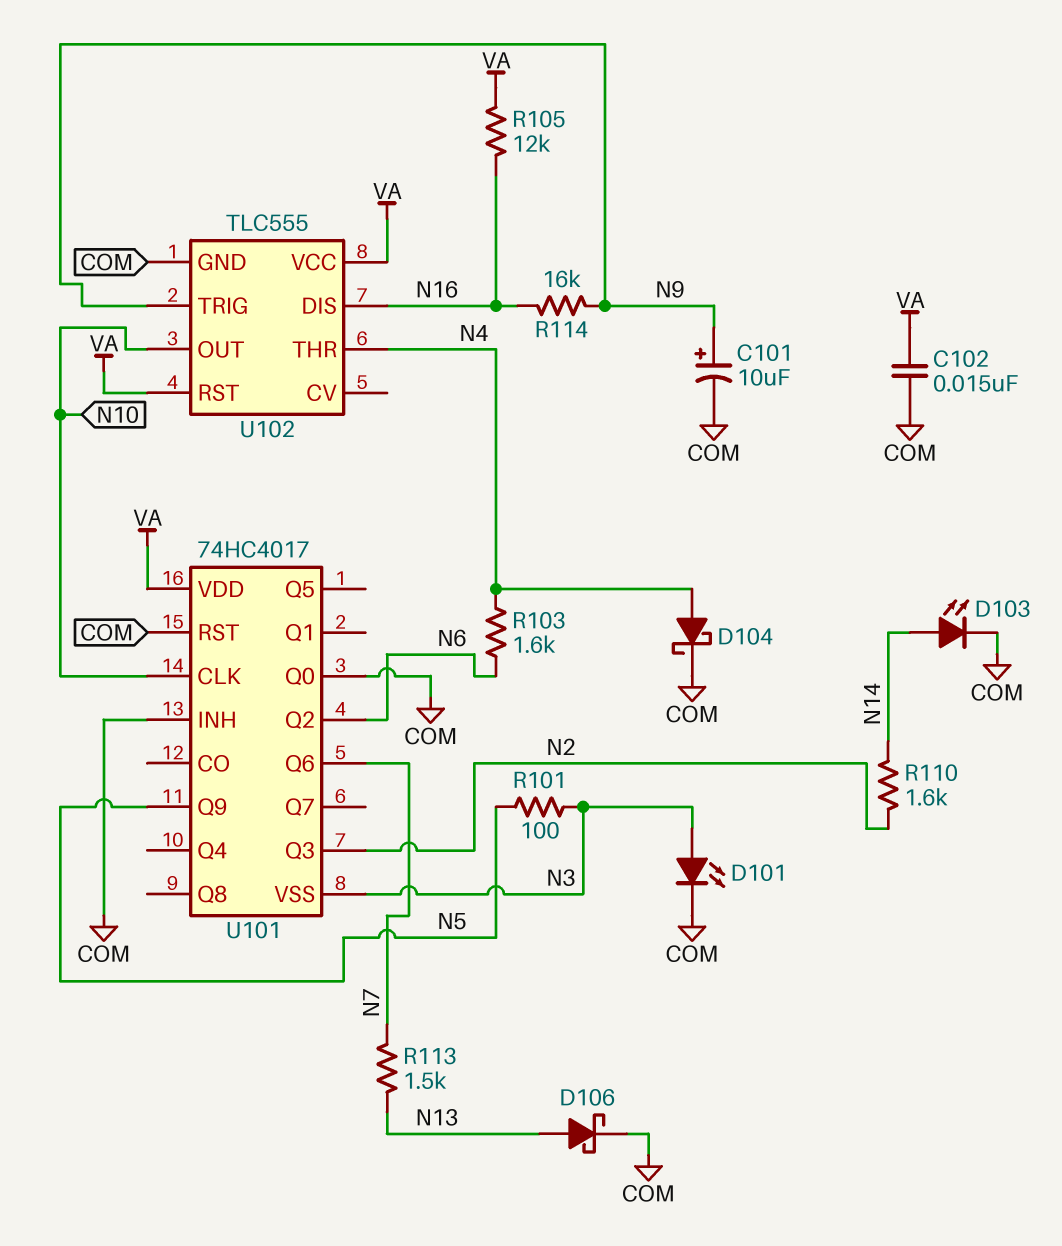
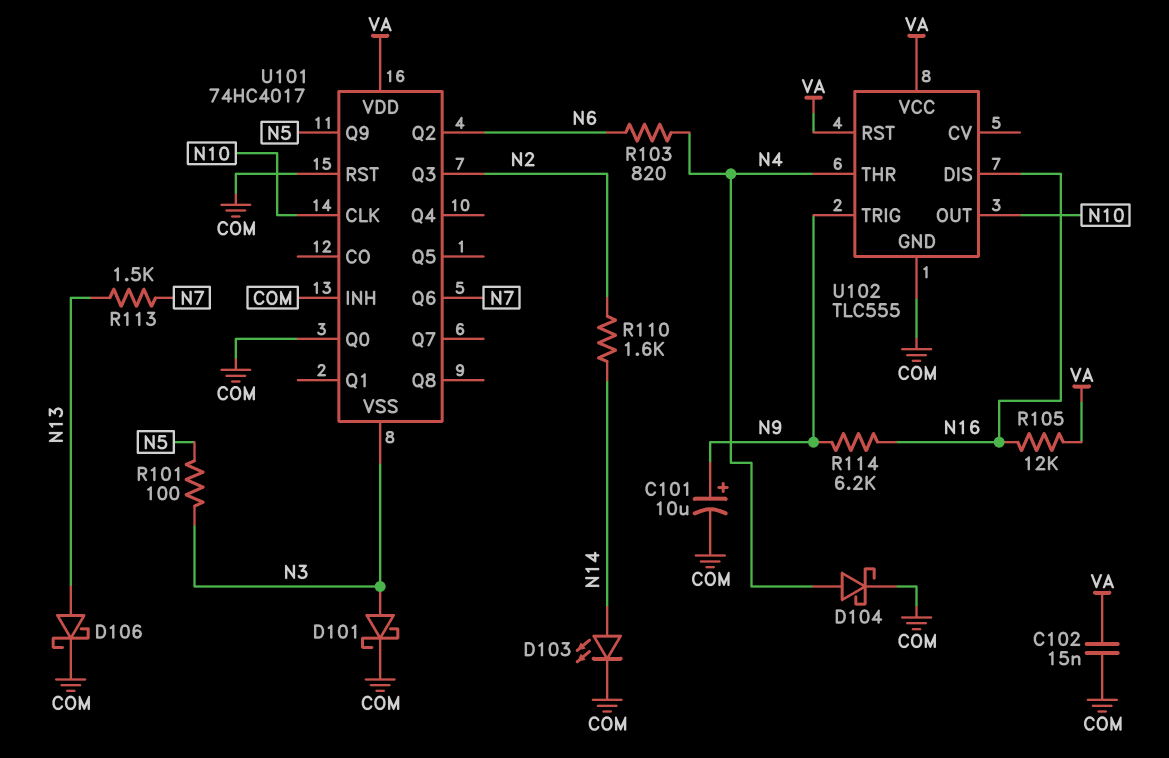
D101: LED (A N3, K COM) -> schottky (A N3, K COM)
R103: 1.6k (N4, N6) -> 820 (N4, N6)
R114: 16k (N9, N16) -> 6.2k (N9, N16)

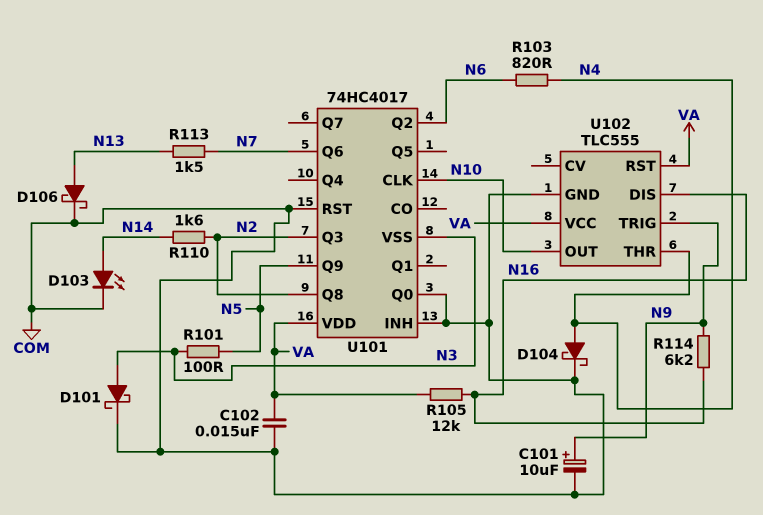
U101 pin Q8: none -> N2

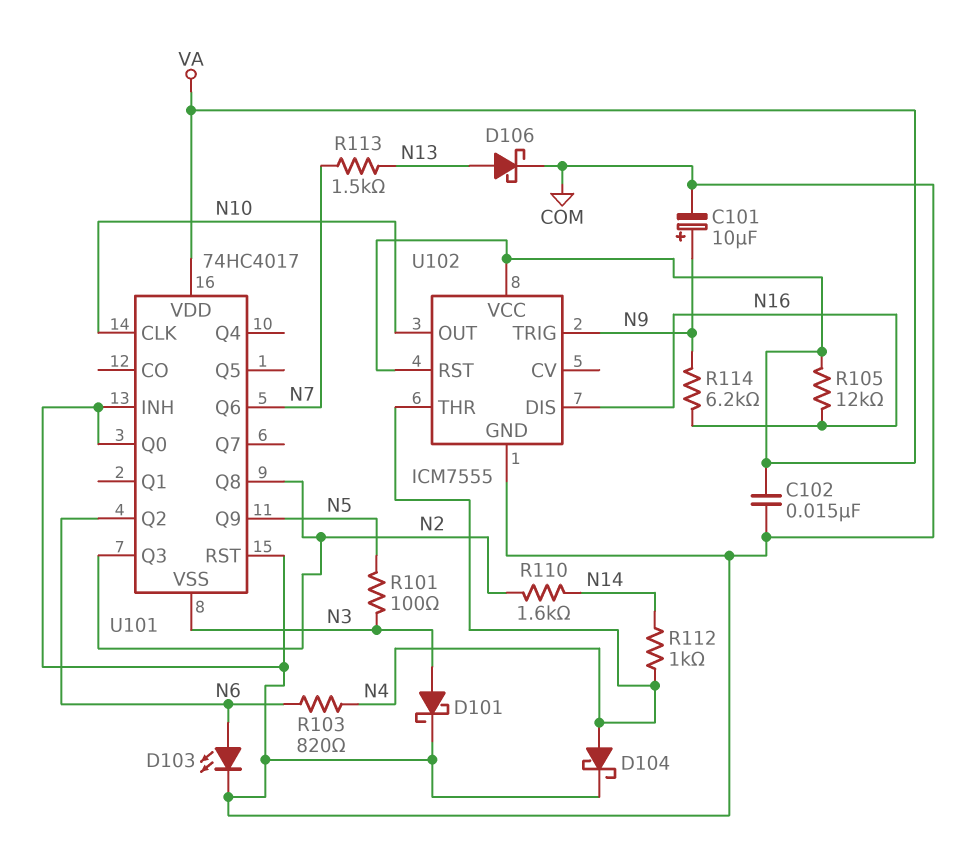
D103: LED (A N14, K COM) -> LED (A N6, K COM)
R112: none -> 1k (N4, N14)
U102: TLC555 -> ICM7555

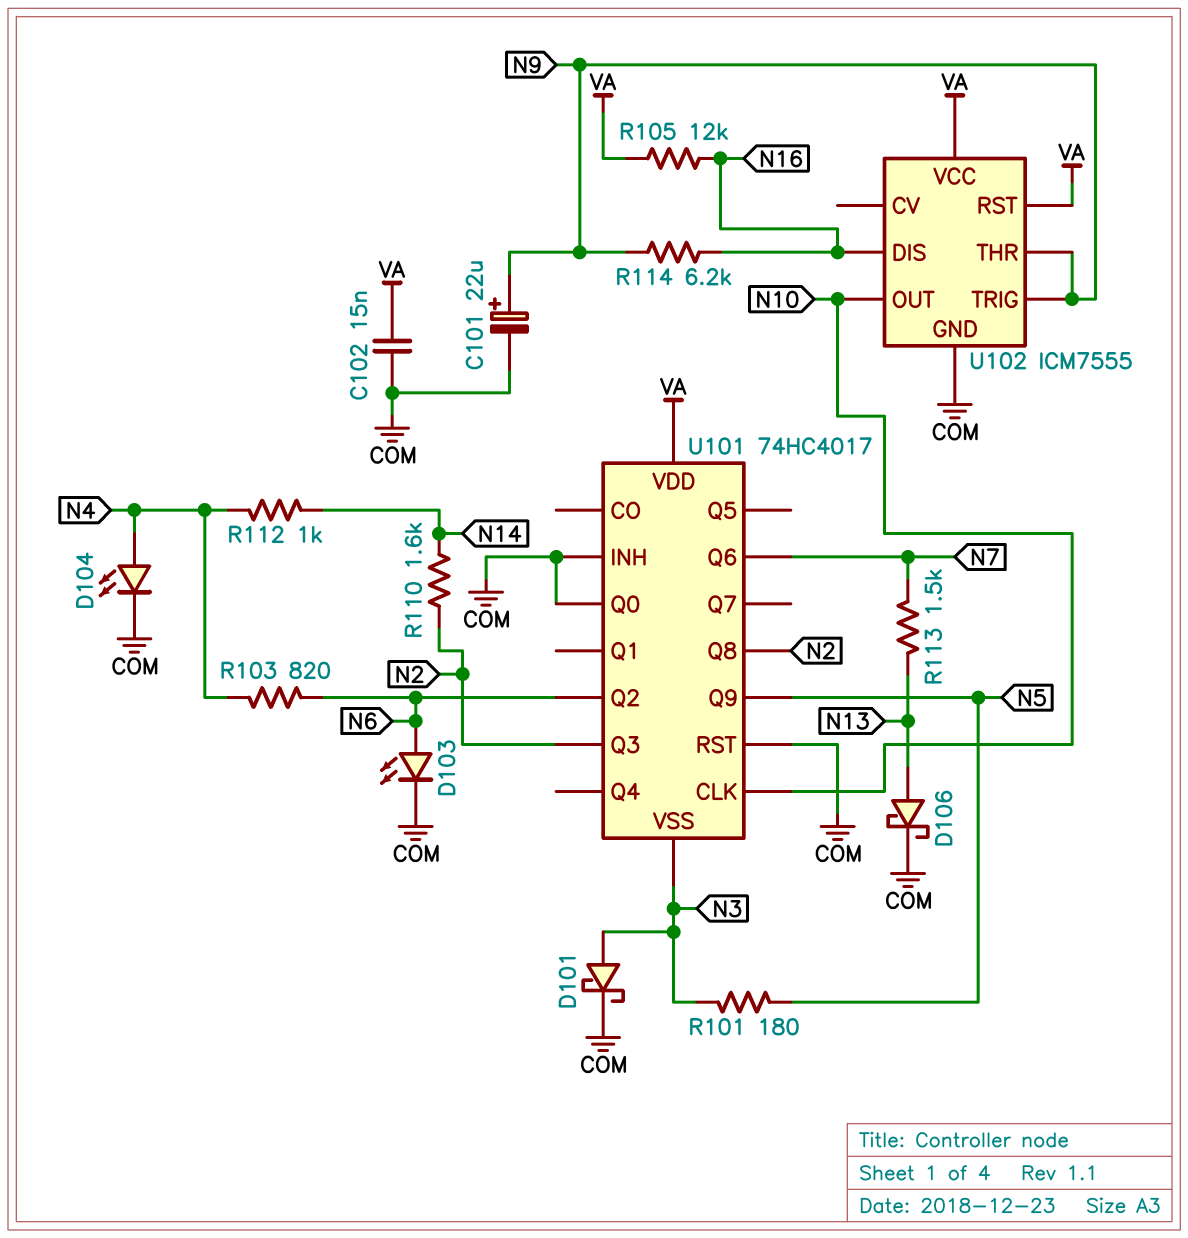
C101: 10uF (plus N9, minus COM) -> 22uF (plus N9, minus COM)
D104: schottky (A N4, K COM) -> LED (A N4, K COM)
R101: 100 (N3, N5) -> 180 (N3, N5)
U102 pin THR: N4 -> N9

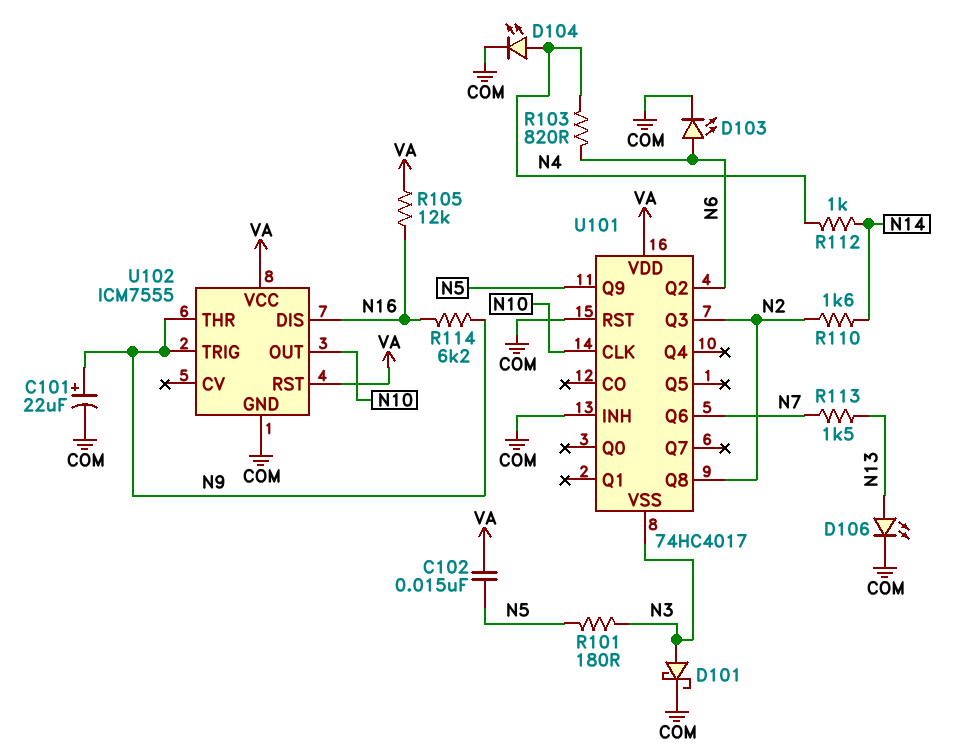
C102: 15nF (COM, VA) -> 15nF (N5, VA)
D106: schottky (A N13, K COM) -> LED (A N13, K COM)
U101 pin Q0: COM -> none

